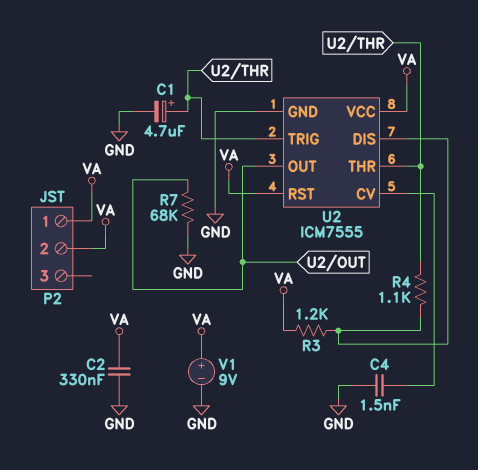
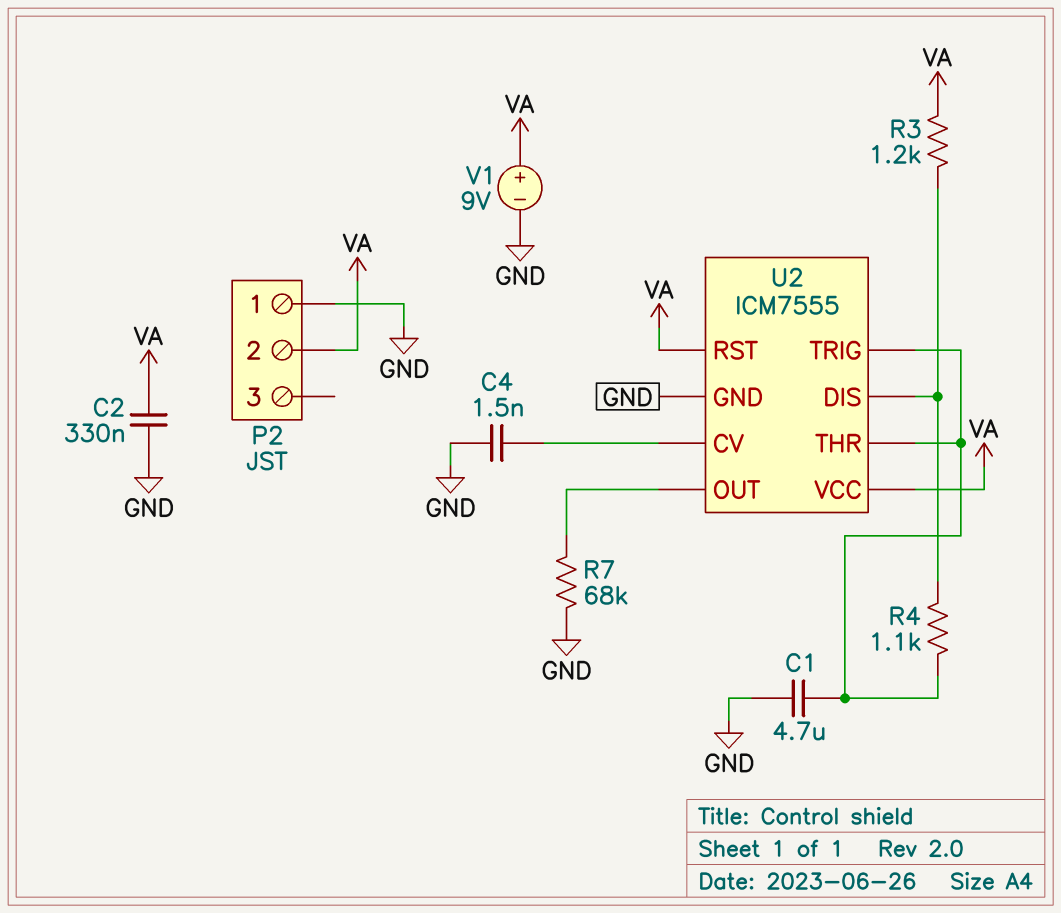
C1: 4.7uF (plus U2/THR, minus GND) -> 4.7uF (GND, U2/THR)
P2 pin 1: VA -> GND

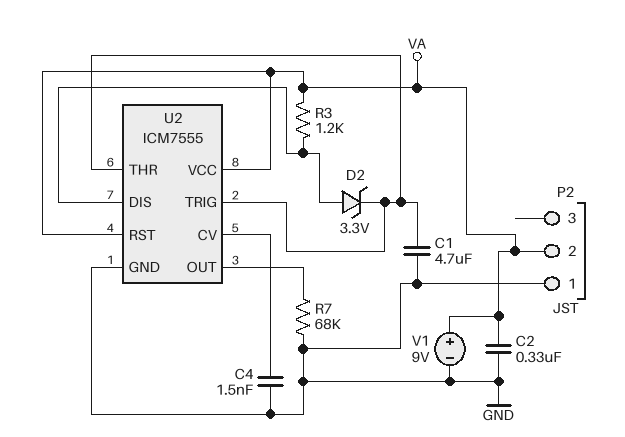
D2: none -> zener 3.3V (A U2/DIS, K U2/THR)
R4: 1.1k (U2/DIS, U2/THR) -> none

